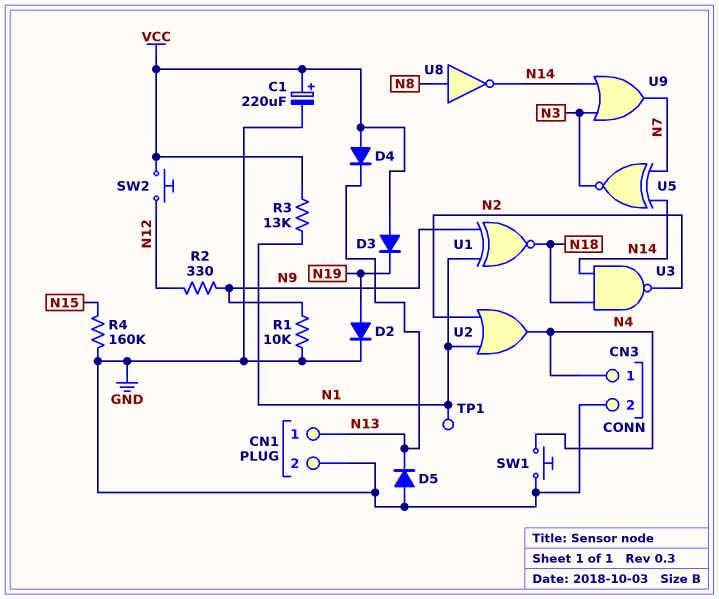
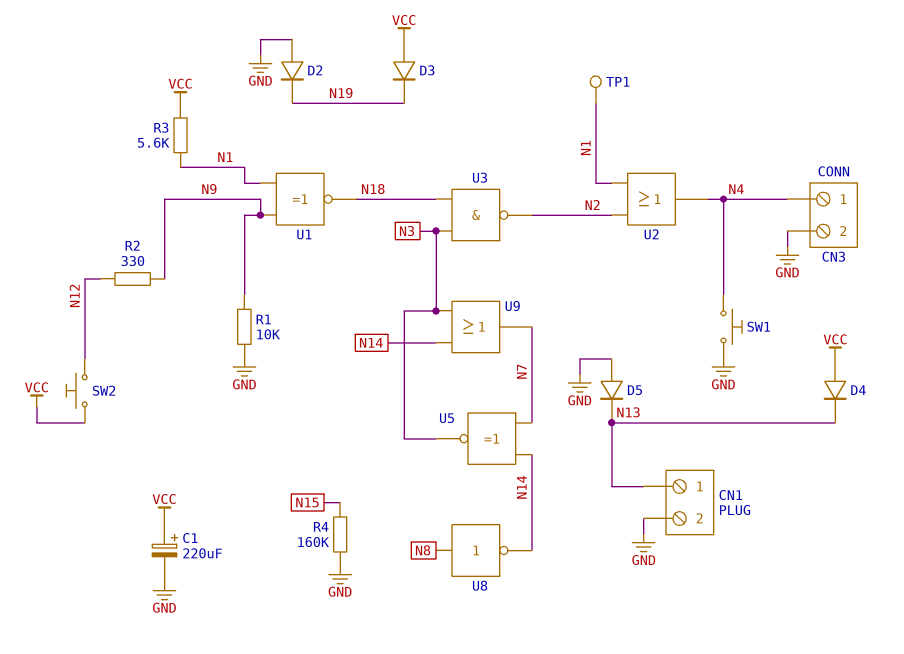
D2: diode (A N19, K GND) -> diode (A GND, K N19)
R3: 13k (N1, VCC) -> 5.6k (N1, VCC)
U3: NAND (in N14, in N18, out N2) -> NAND (in N3, in N18, out N2)

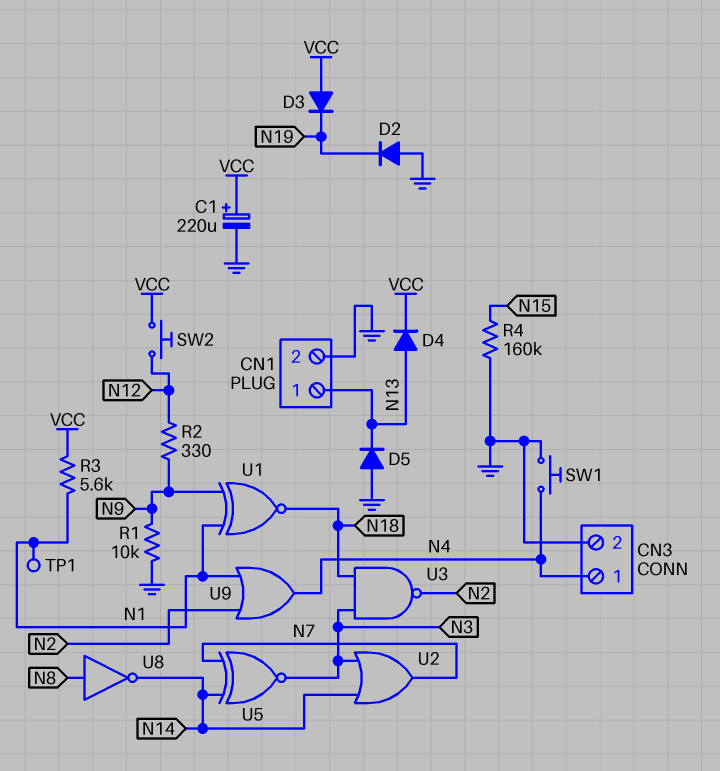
D4: diode (A VCC, K N13) -> diode (A N13, K VCC)
U2: OR (in N1, in N2, out N4) -> OR (in N3, in N14, out N7)
U9: OR (in N3, in N14, out N7) -> OR (in N1, in N2, out N4)

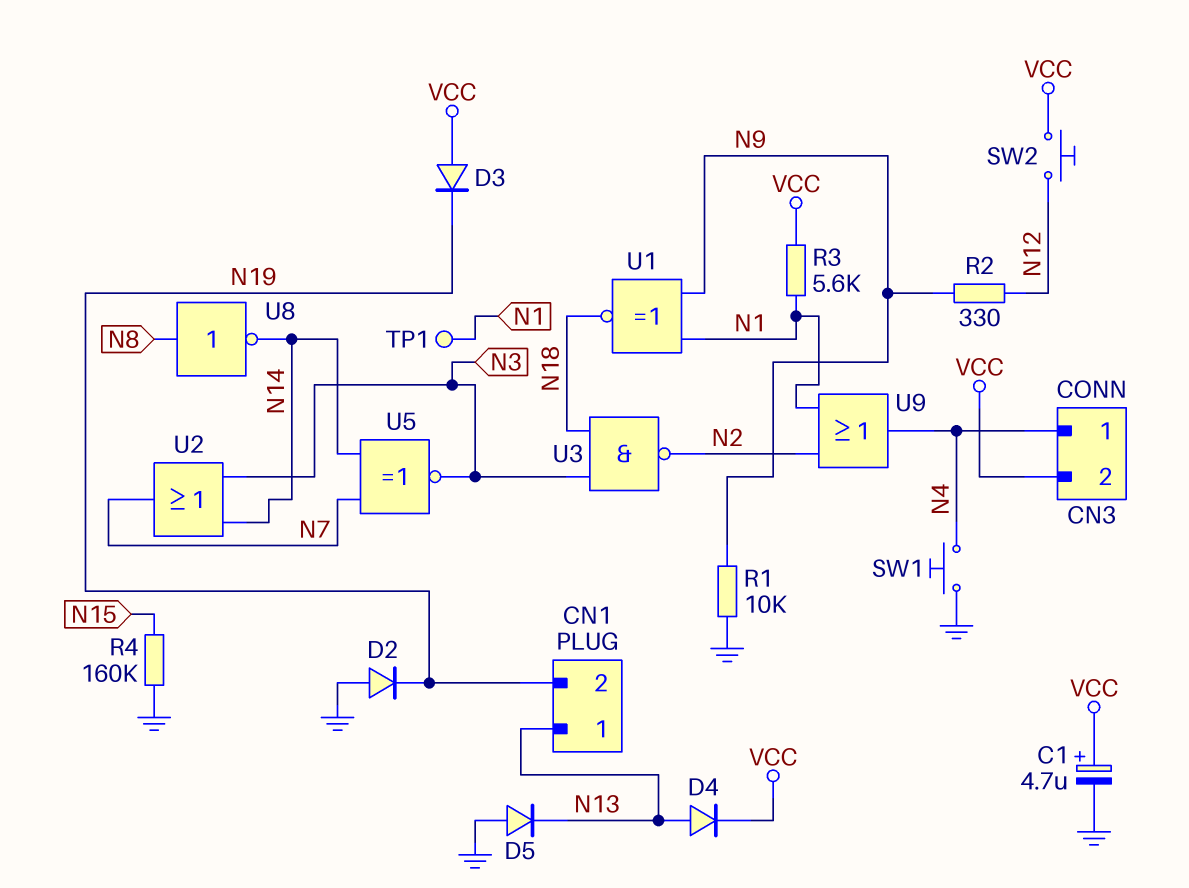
C1: 220uF (plus VCC, minus GND) -> 4.7uF (plus VCC, minus GND)
CN1 pin 2: GND -> N19
CN3 pin 2: GND -> VCC

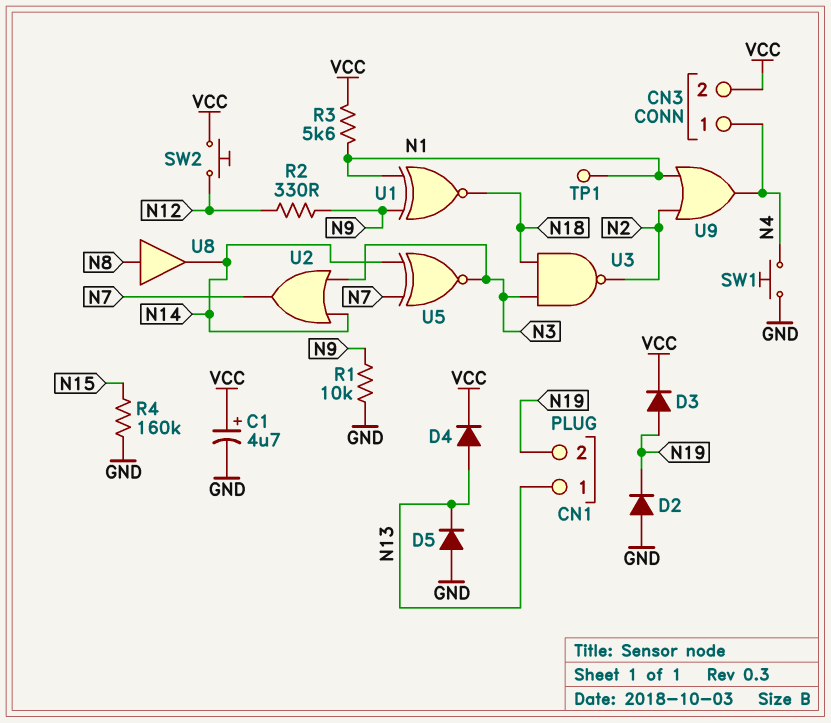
D3: diode (A VCC, K N19) -> diode (A N19, K VCC)
U8: NOT (in N8, out N14) -> buffer (in N8, out N14)

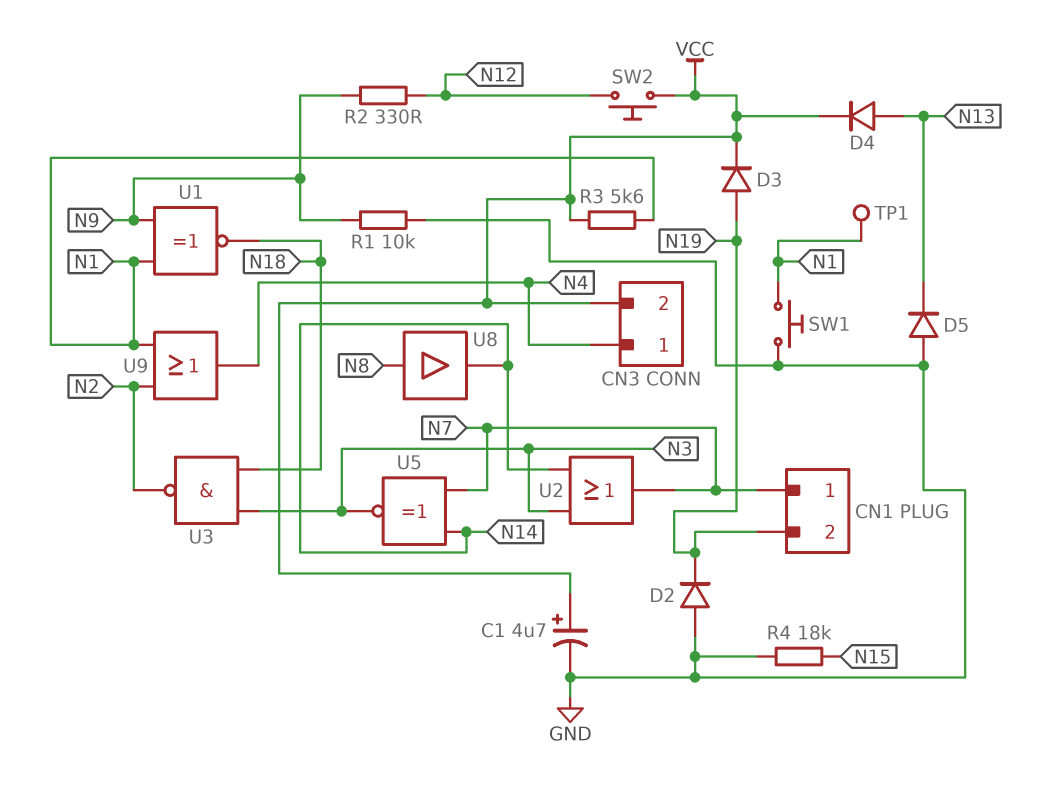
CN1 pin 1: N13 -> N7
R4: 160k (GND, N15) -> 18k (GND, N15)
SW1: button (GND, N4) -> button (GND, N1)

